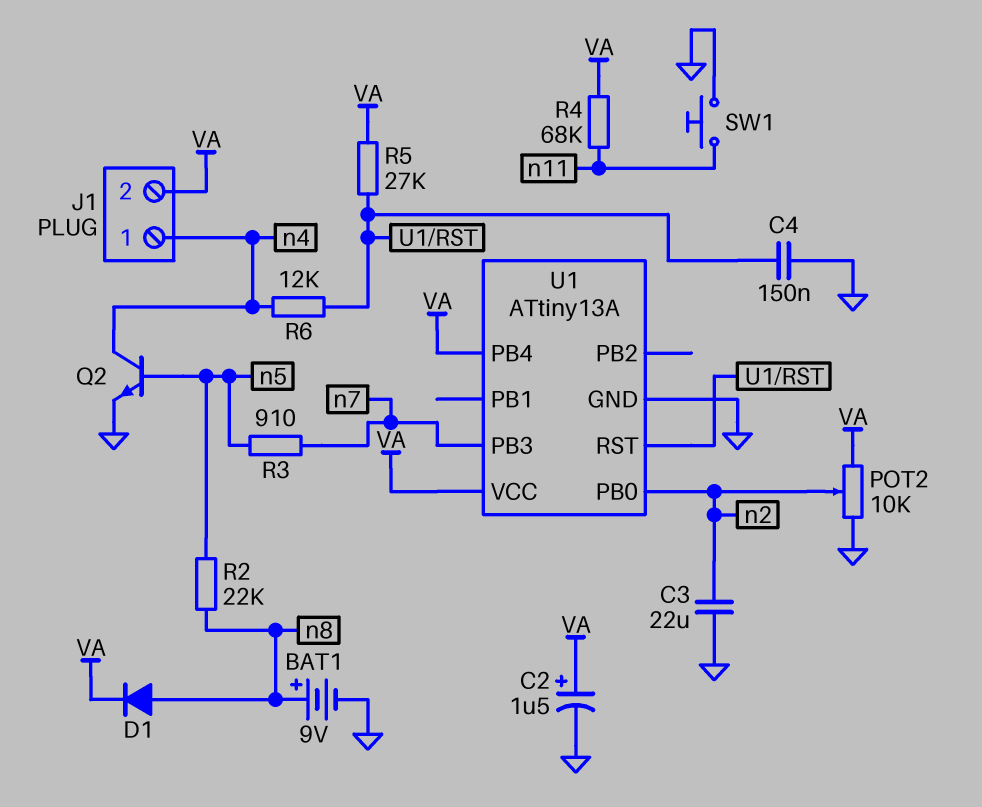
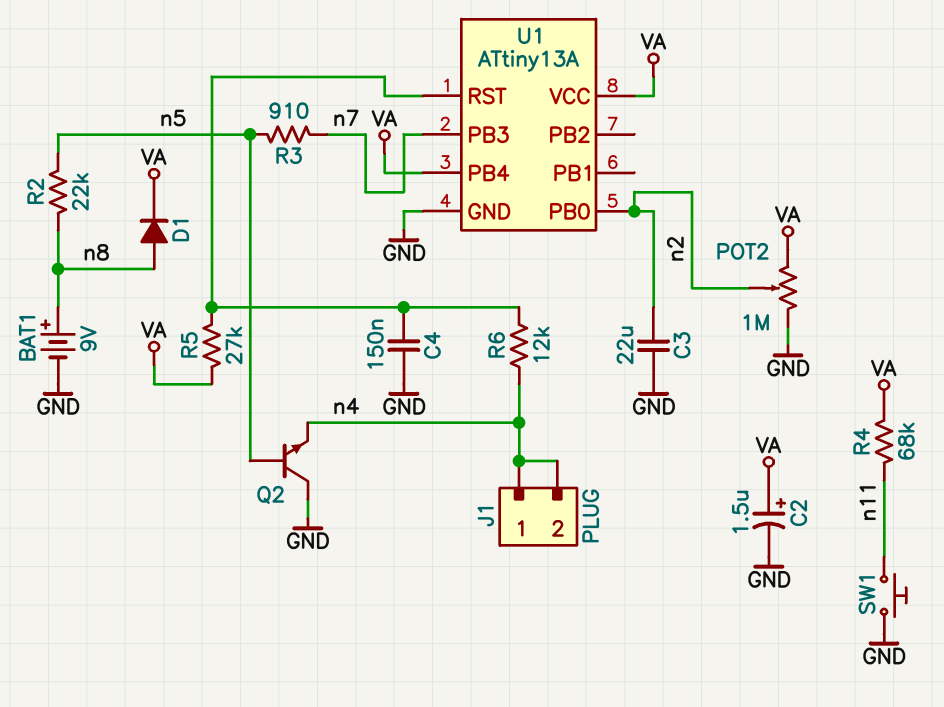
J1 pin 2: VA -> n4
POT2: 10k (GND, VA, wiper n2) -> 1M (GND, VA, wiper n2)
Q2: NPN (B n5, C n4, E GND) -> NPN (B n5, C GND, E n4)

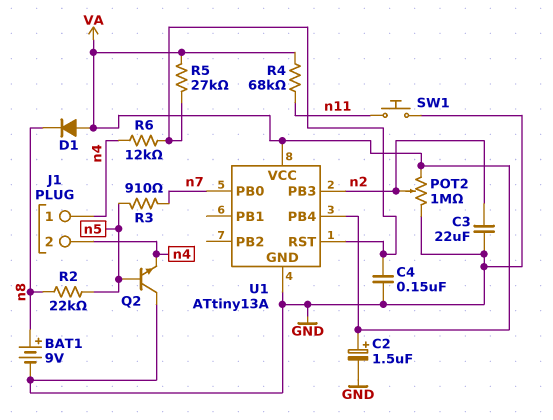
D1: diode (A n8, K VA) -> diode (A VA, K n8)
U1 pin PB0: n2 -> n7
U1 pin PB3: n7 -> n2

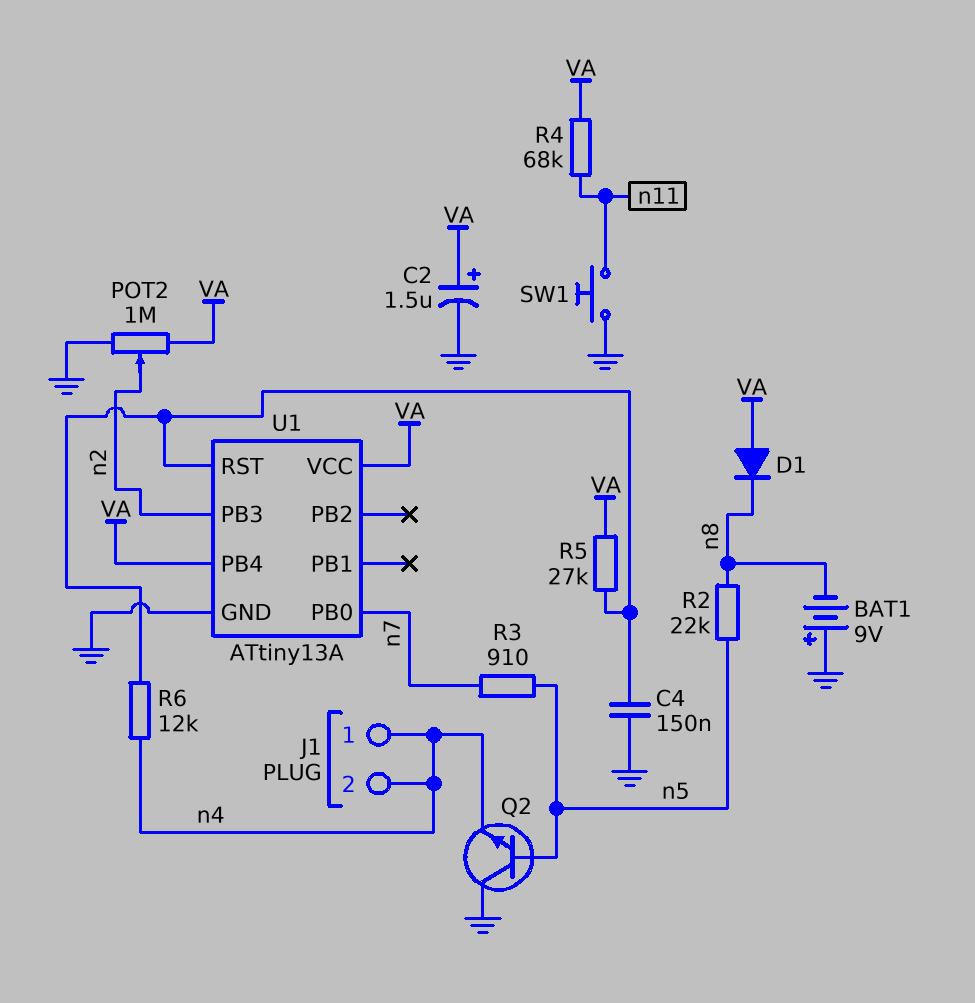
BAT1: 9V (plus n8, minus GND) -> 9V (plus GND, minus n8)
C3: 22uF (GND, n2) -> none

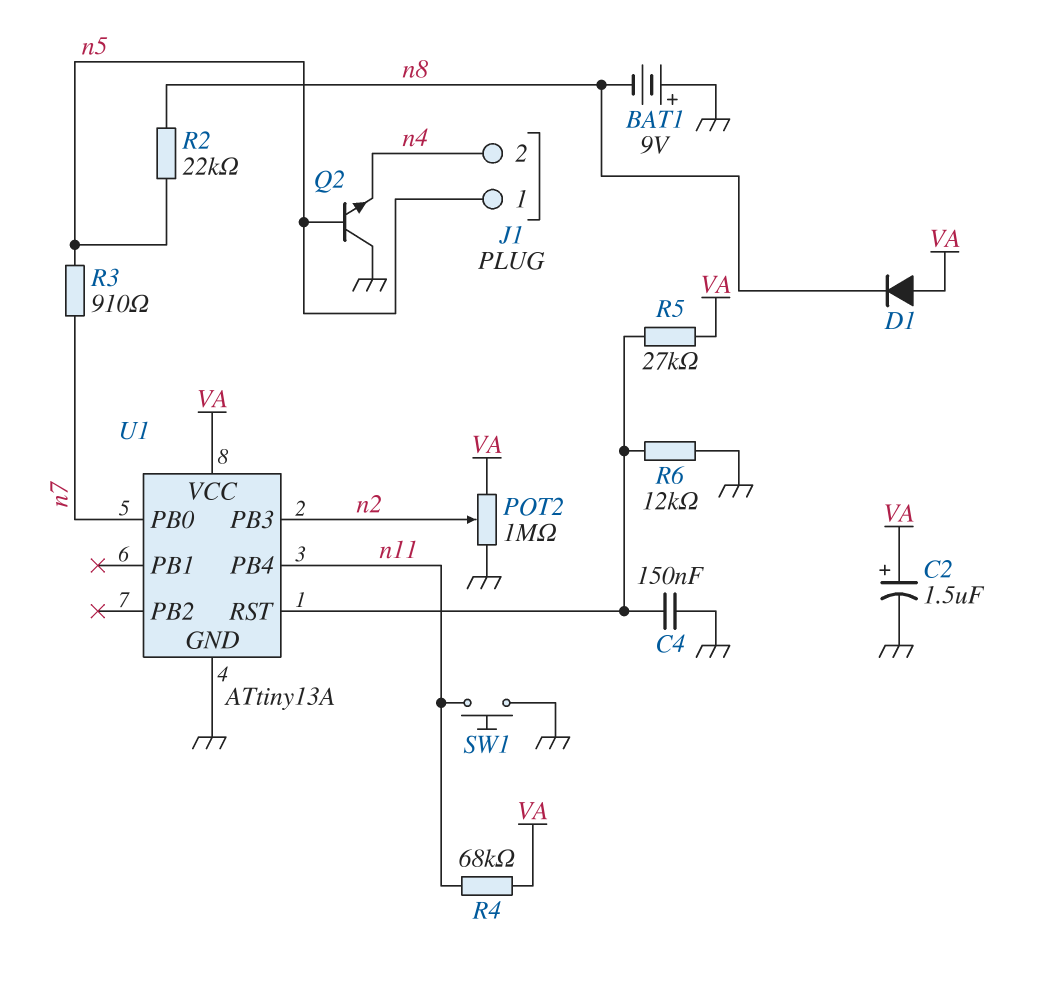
J1 pin 1: n4 -> n5
R6: 12k (U1/RST, n4) -> 12k (GND, U1/RST)
U1 pin PB4: VA -> n11

